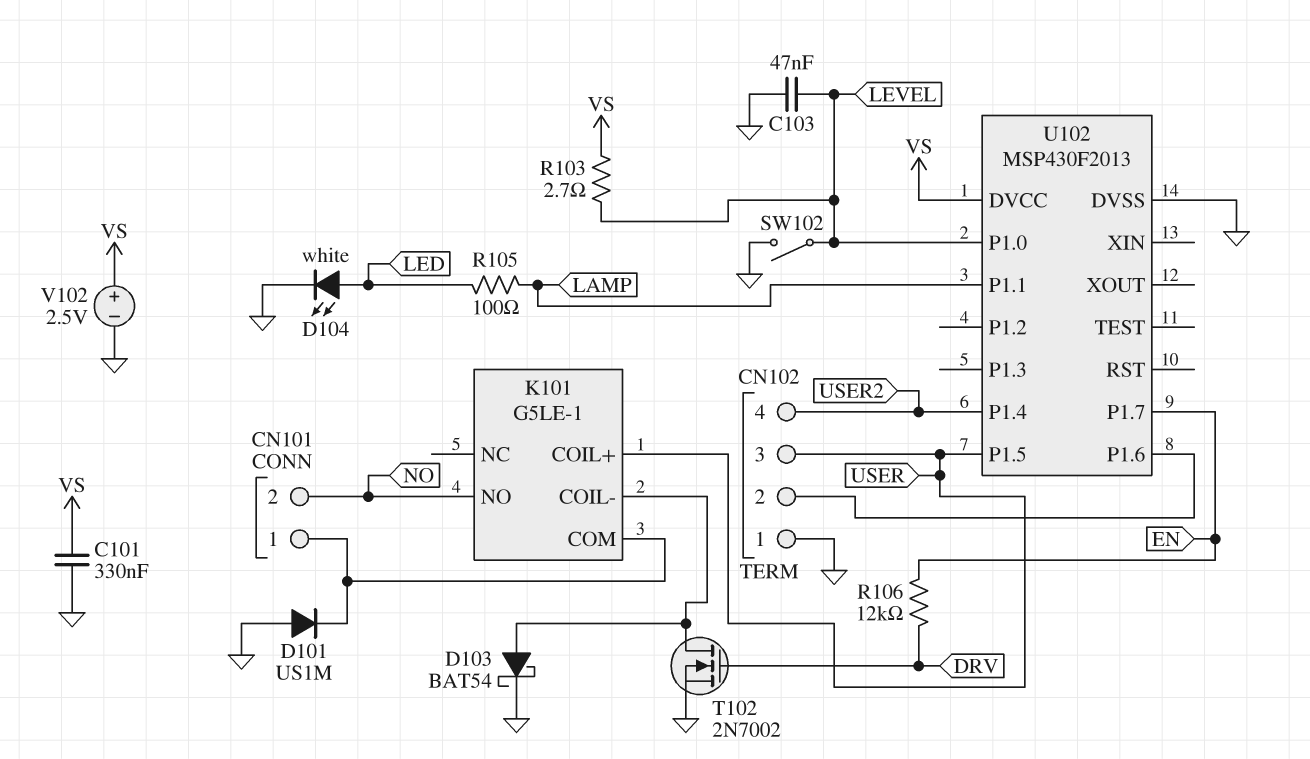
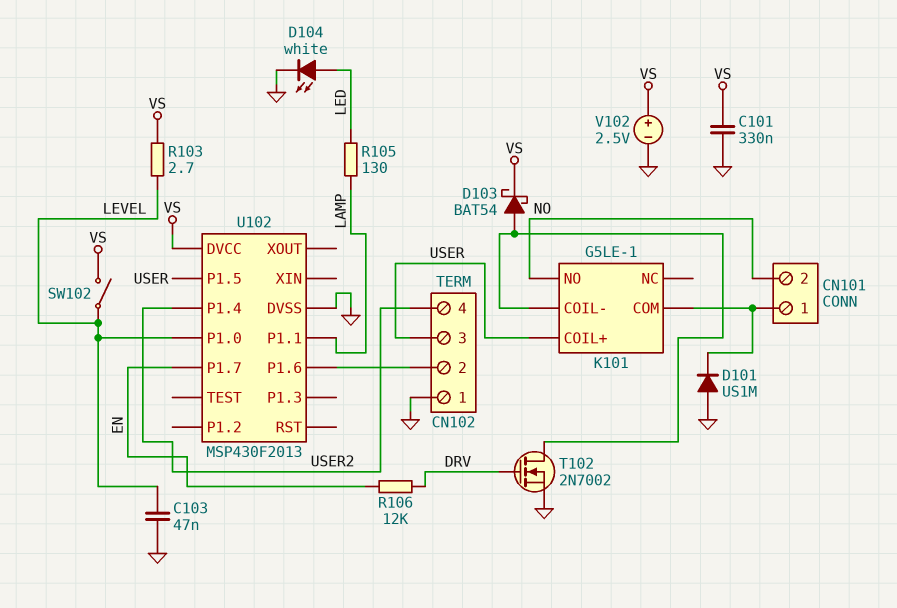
D103: schottky BAT54 (A K101/COIL-, K GND) -> schottky BAT54 (A K101/COIL-, K VS)
R105: 100 (LAMP, LED) -> 130 (LAMP, LED)
SW102: switch (GND, LEVEL) -> switch (LEVEL, VS)

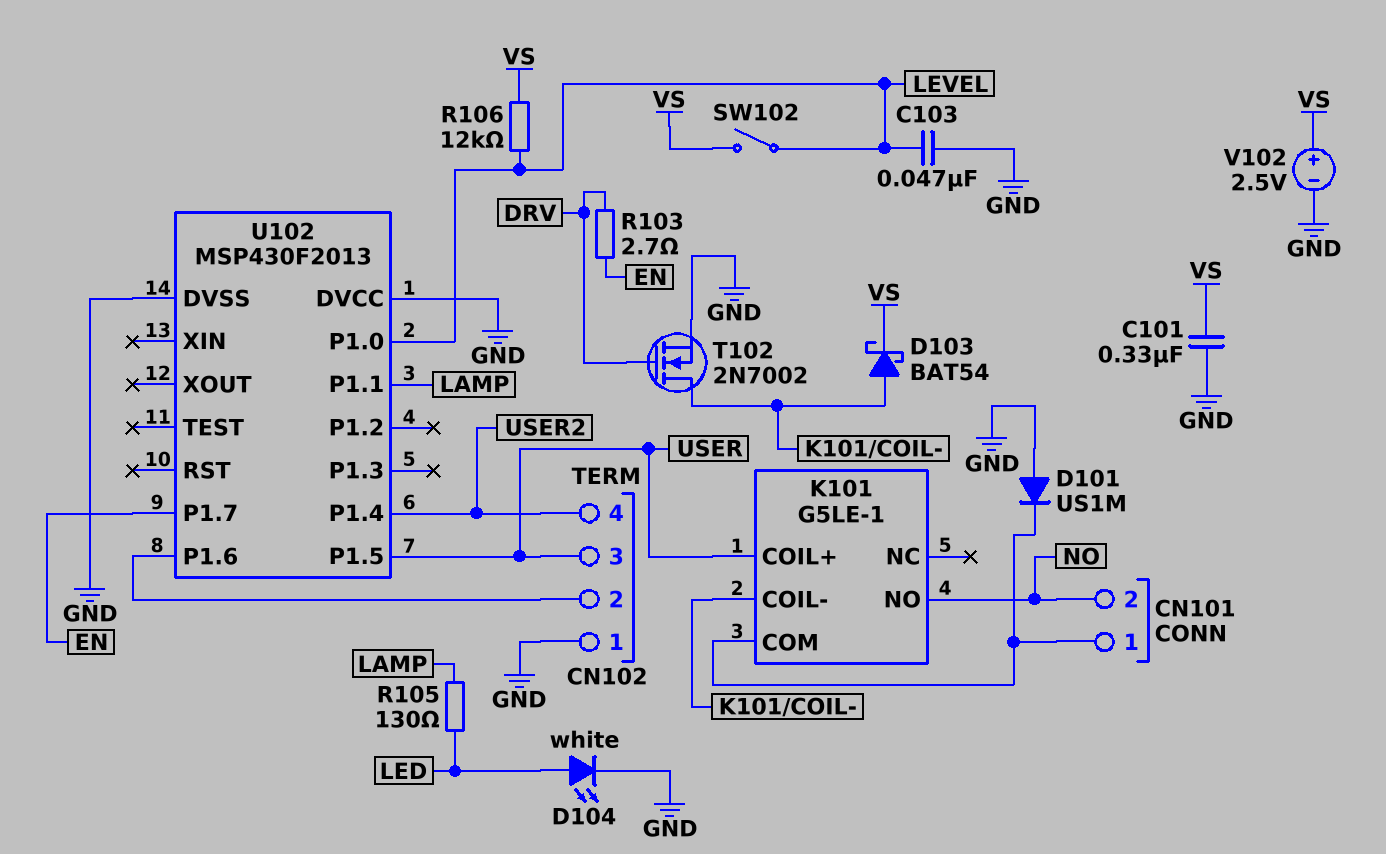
R103: 2.7 (LEVEL, VS) -> 2.7 (DRV, EN)
R106: 12k (DRV, EN) -> 12k (LEVEL, VS)
U102 pin DVCC: VS -> GND

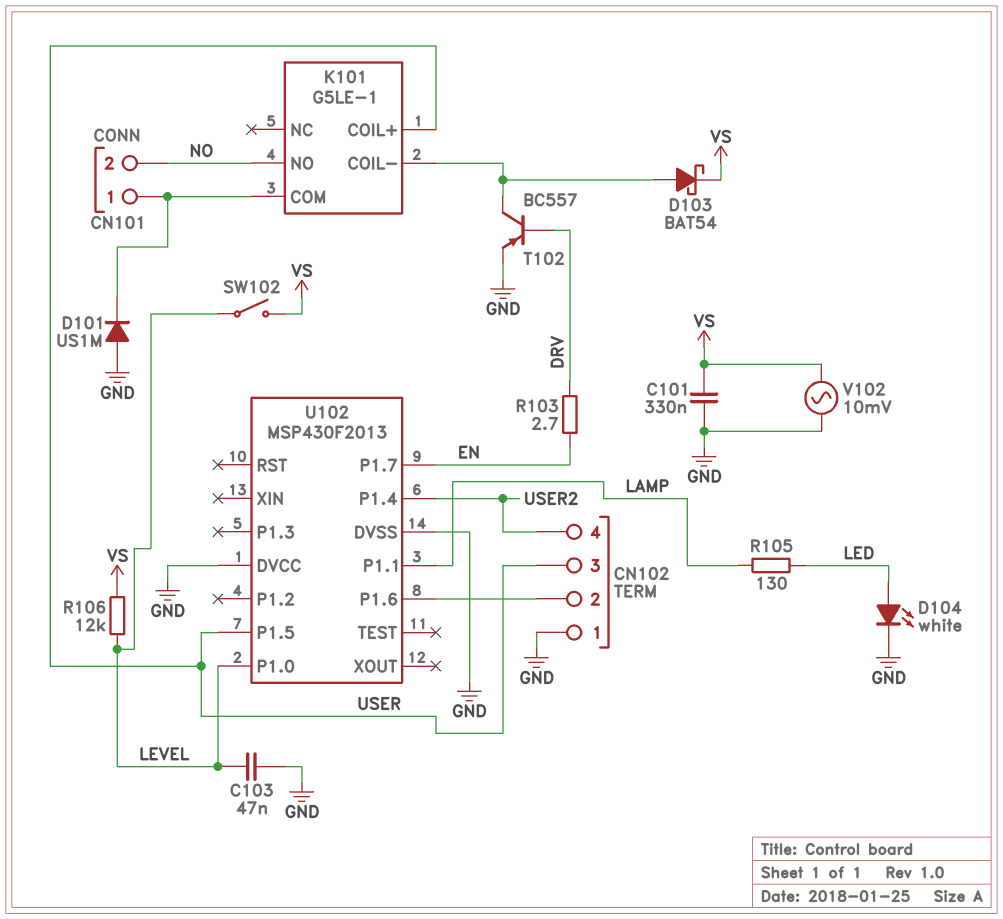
T102: NMOS 2N7002 (G DRV, D K101/COIL-, S GND) -> PNP BC557 (B DRV, C K101/COIL-, E GND)
V102: 2.5V (plus VS, minus GND) -> AC 10mV (GND, VS)

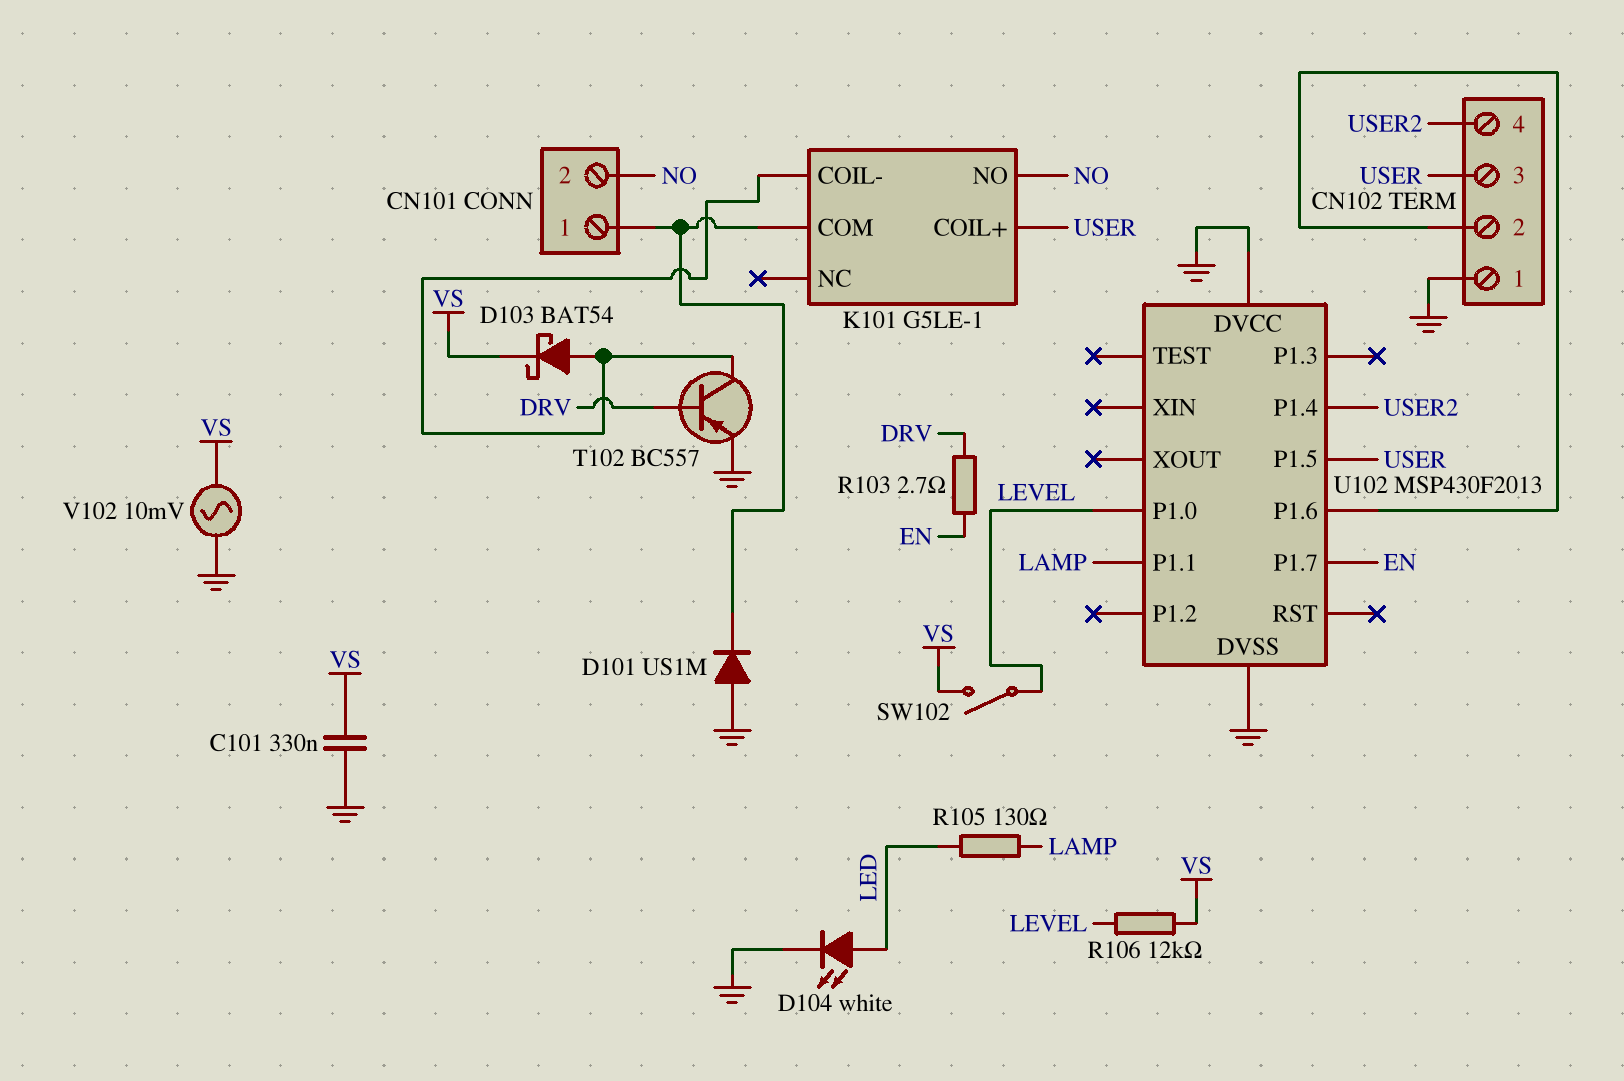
C103: 47nF (GND, LEVEL) -> none

